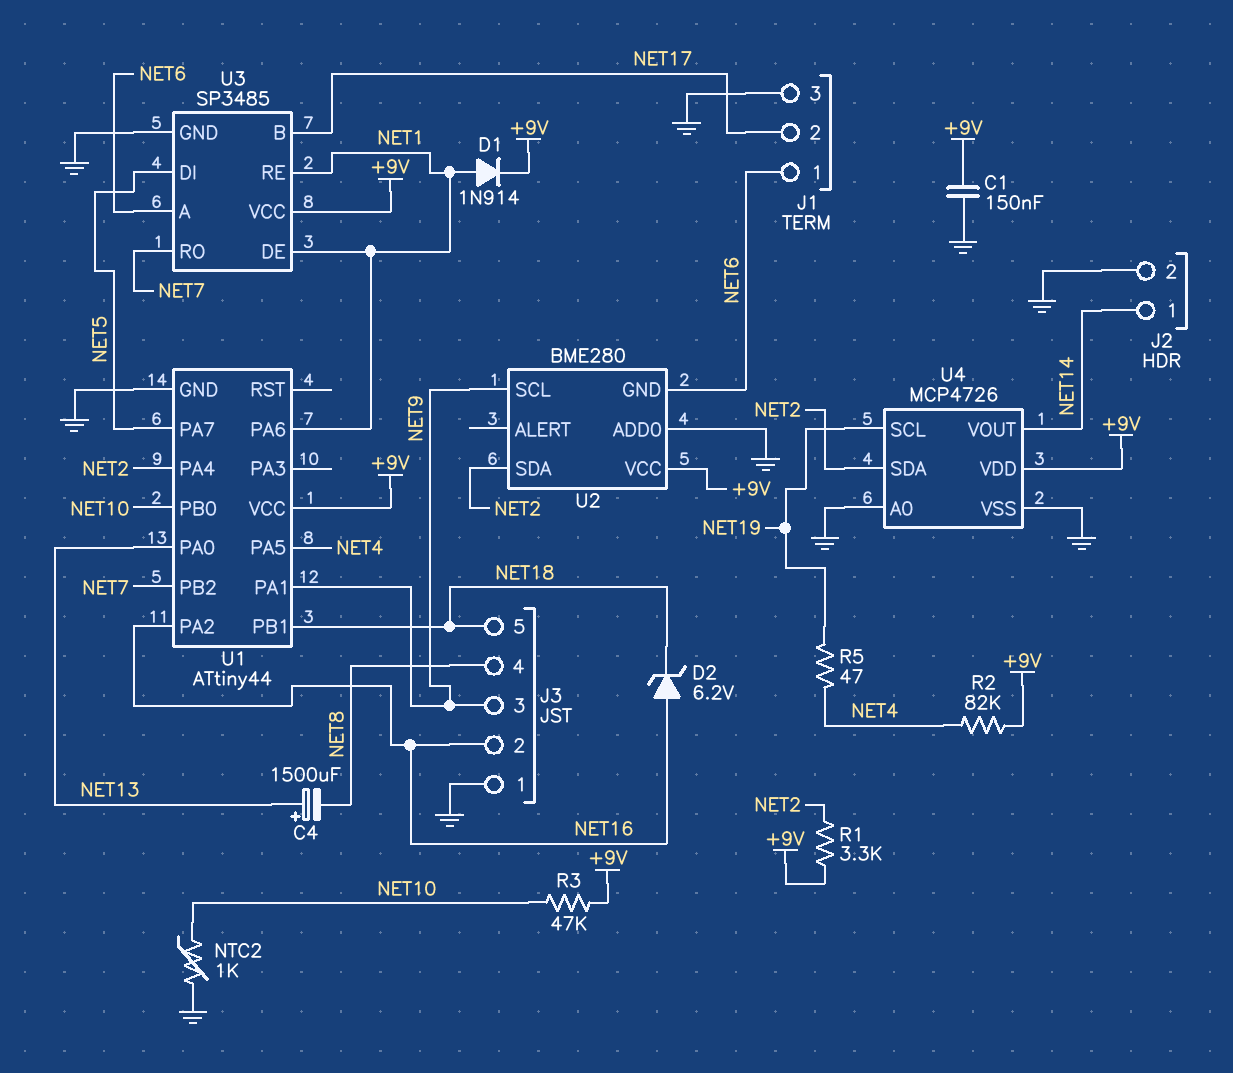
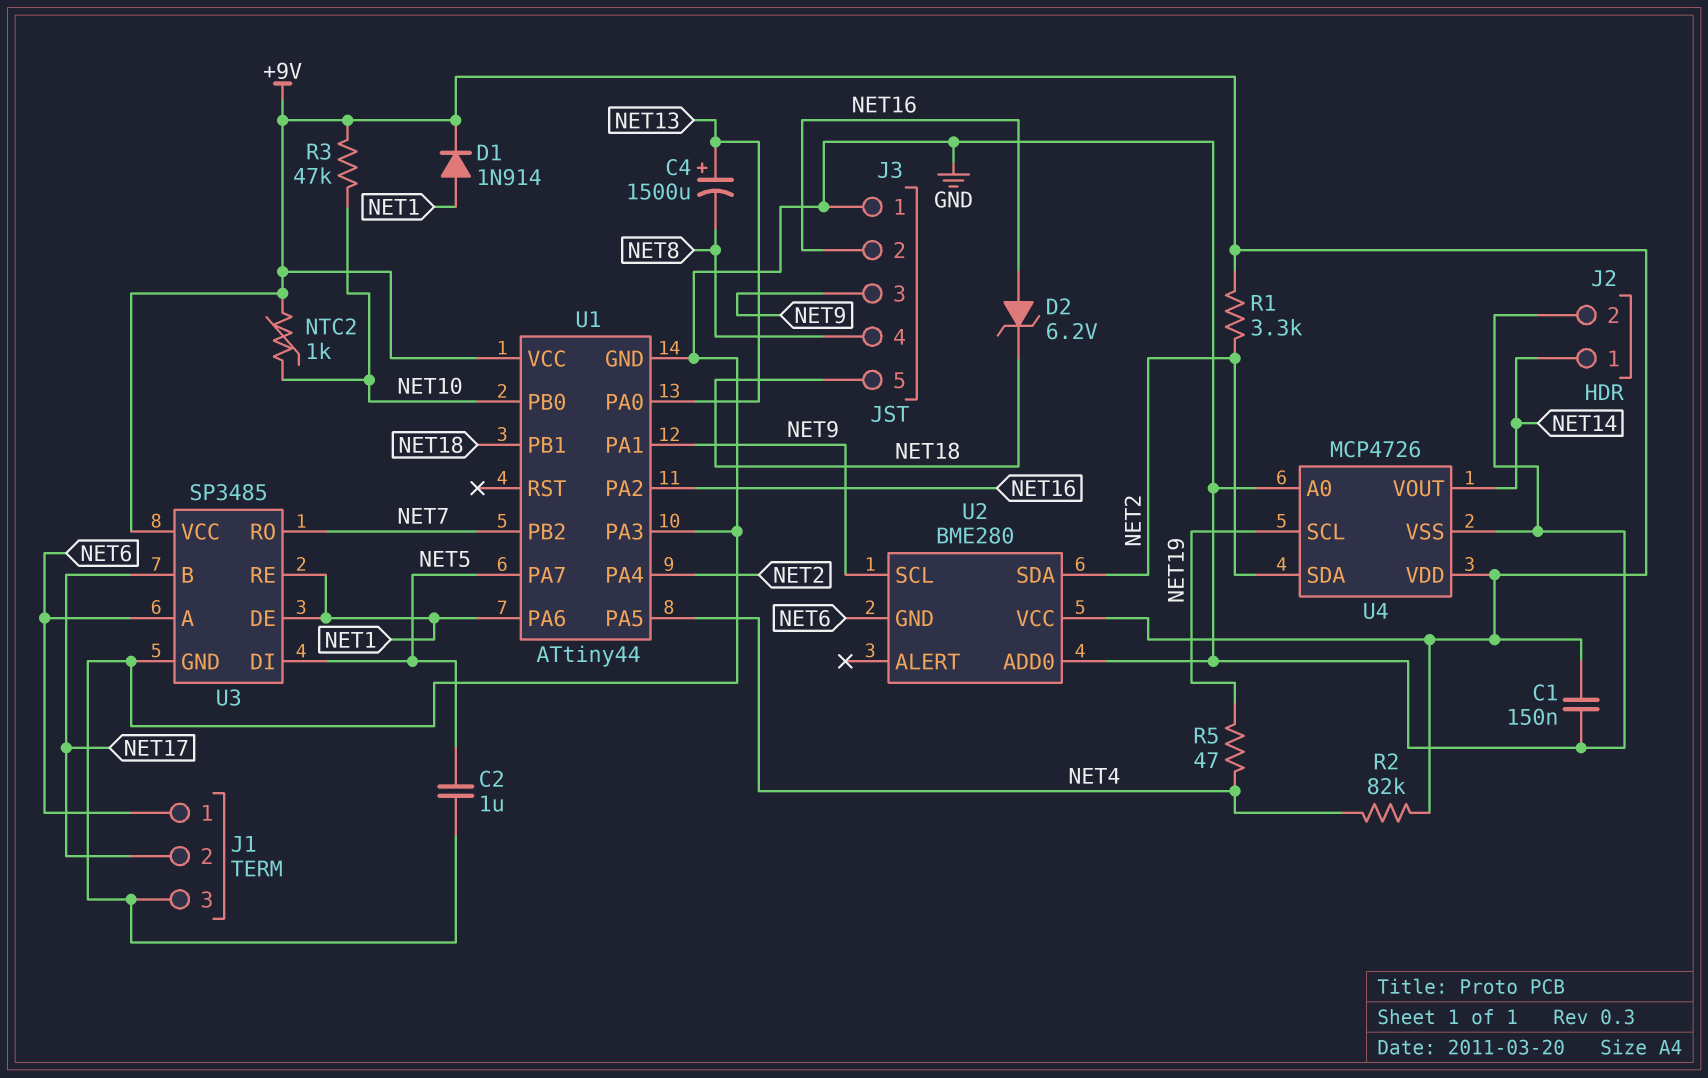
C2: none -> 1uF (GND, NET5)
NTC2: 1k (GND, NET10) -> 1k (+9V, NET10)
U1 pin PA3: none -> GND

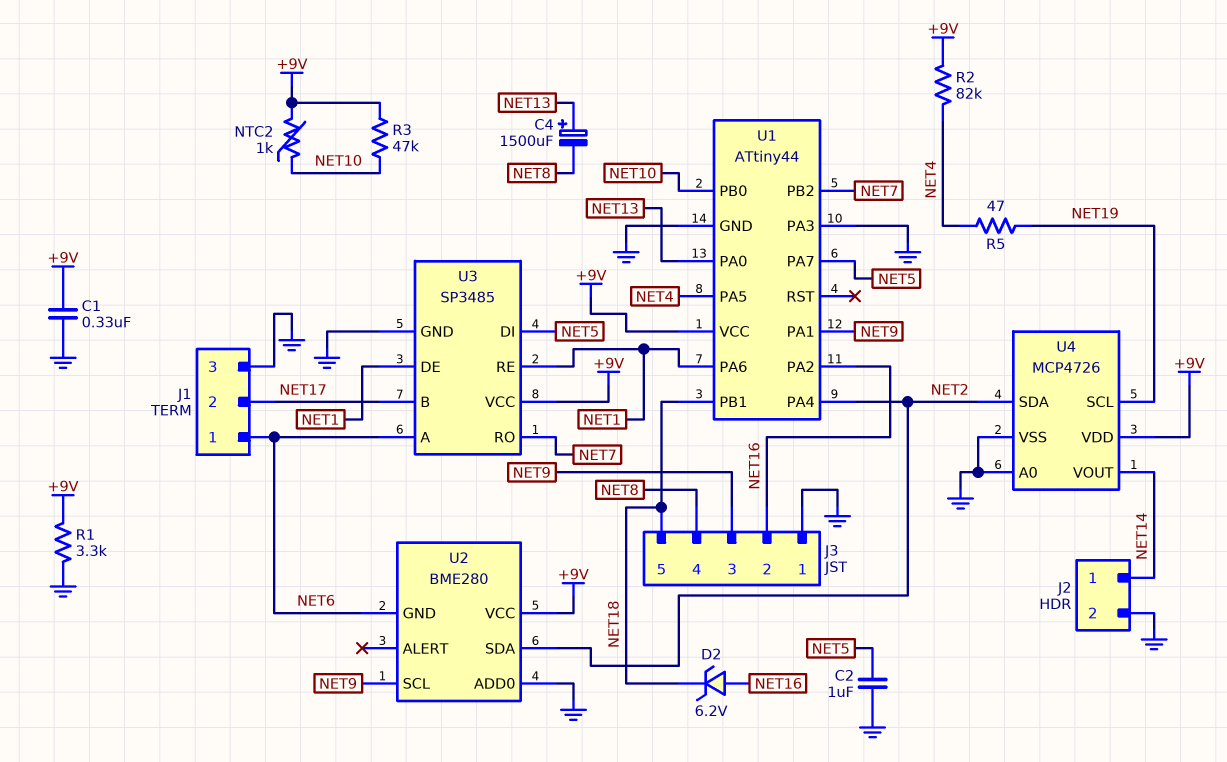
C1: 150nF (+9V, GND) -> 330nF (+9V, GND)
D1: diode 1N914 (A NET1, K +9V) -> none
R1: 3.3k (+9V, NET2) -> 3.3k (+9V, GND)

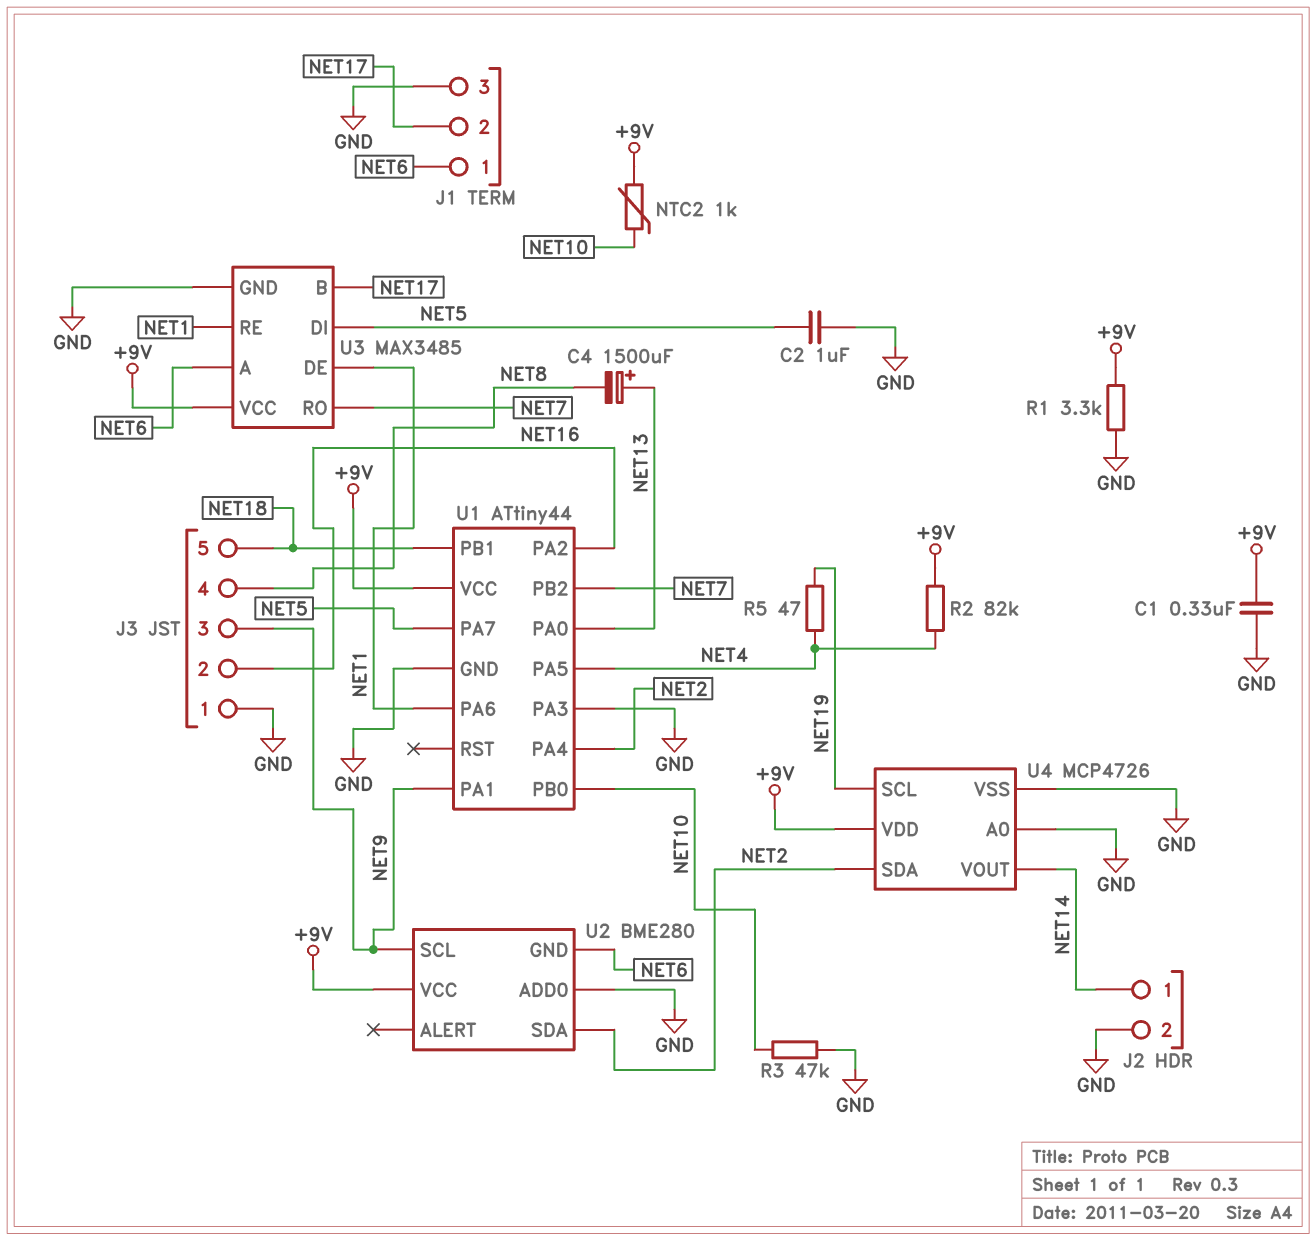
D2: zener 6.2V (A NET16, K NET18) -> none
R3: 47k (+9V, NET10) -> 47k (GND, NET10)
U3: SP3485 -> MAX3485

